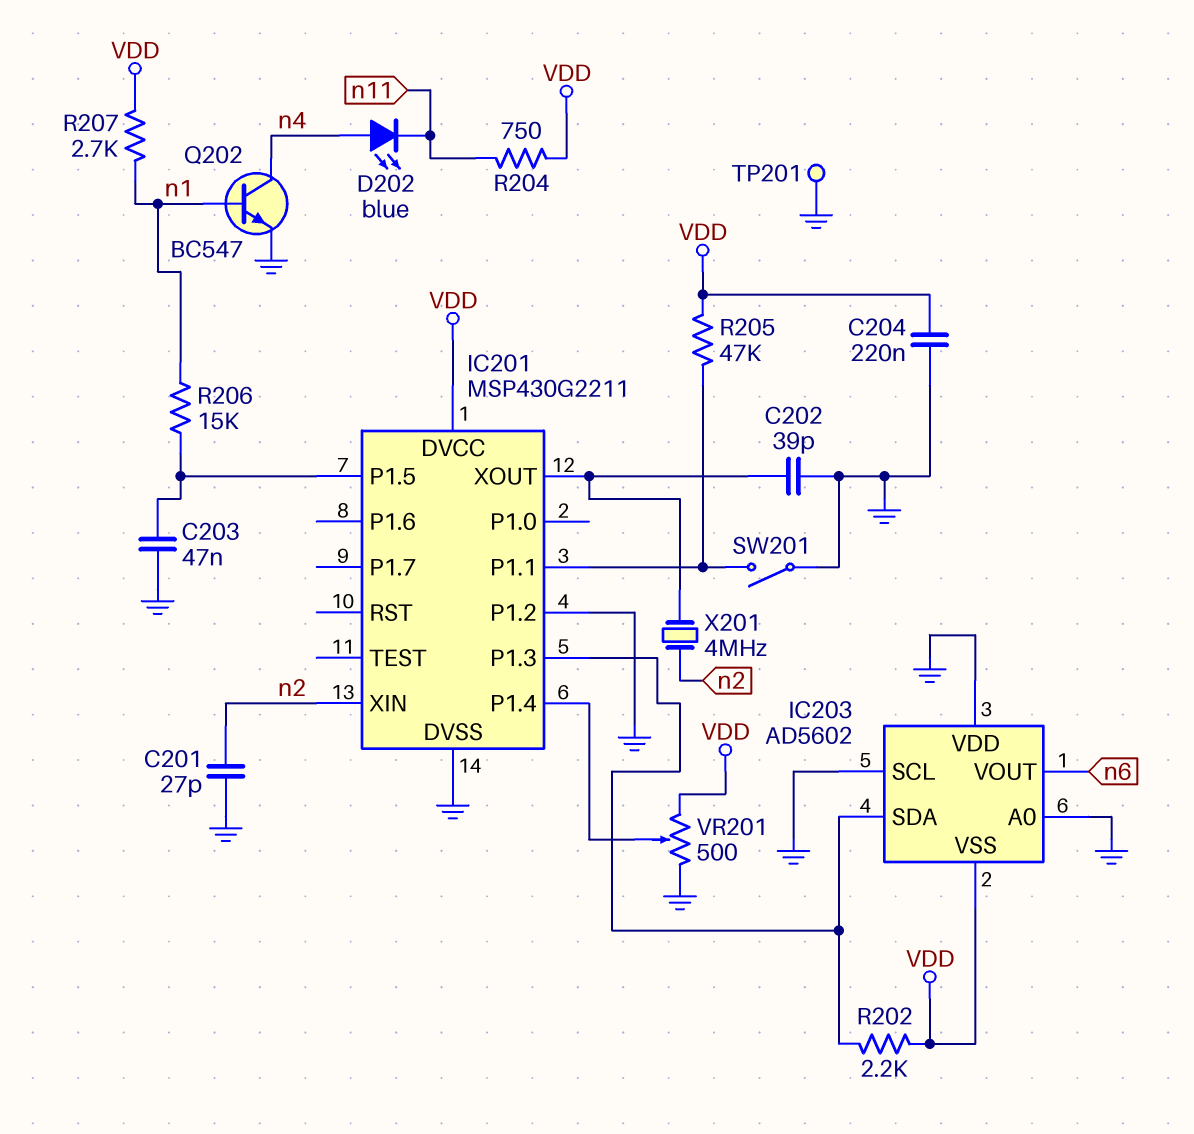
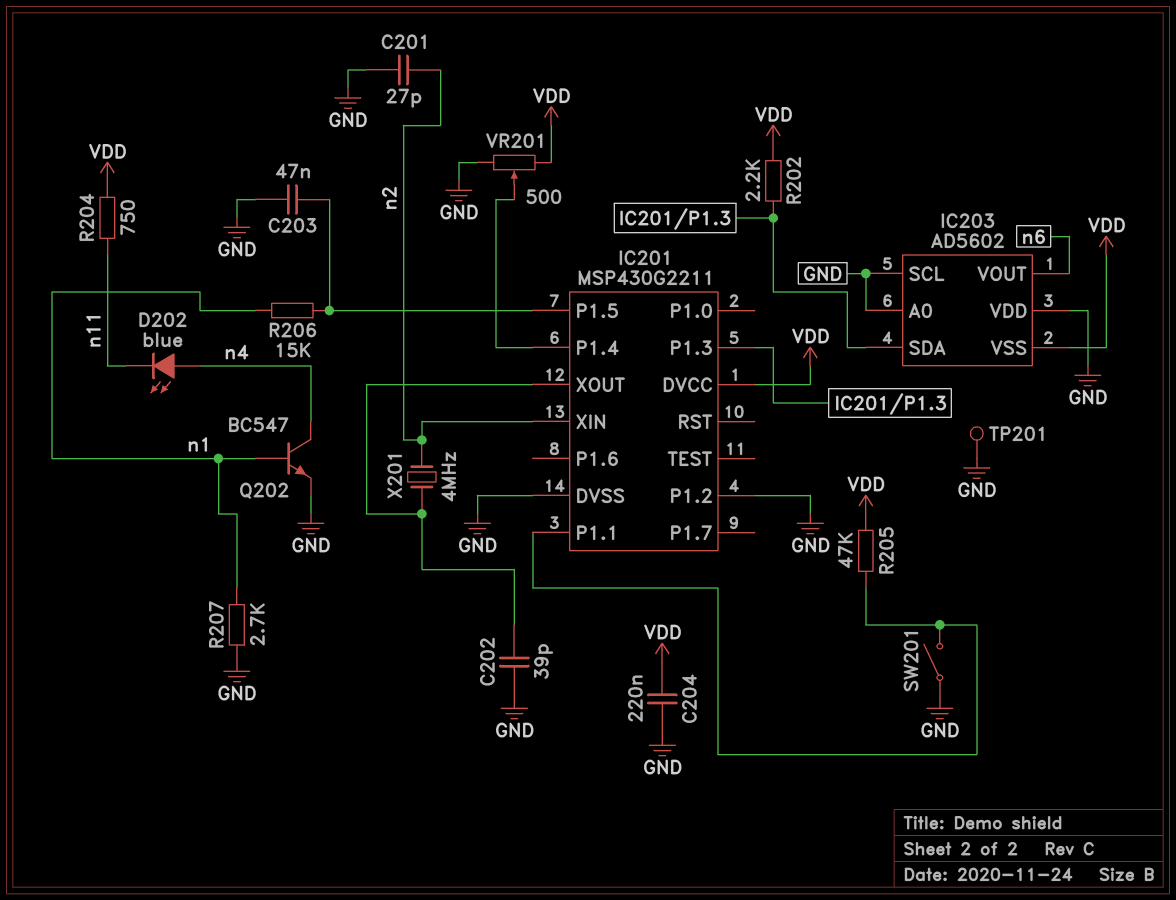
R207: 2.7k (VDD, n1) -> 2.7k (GND, n1)

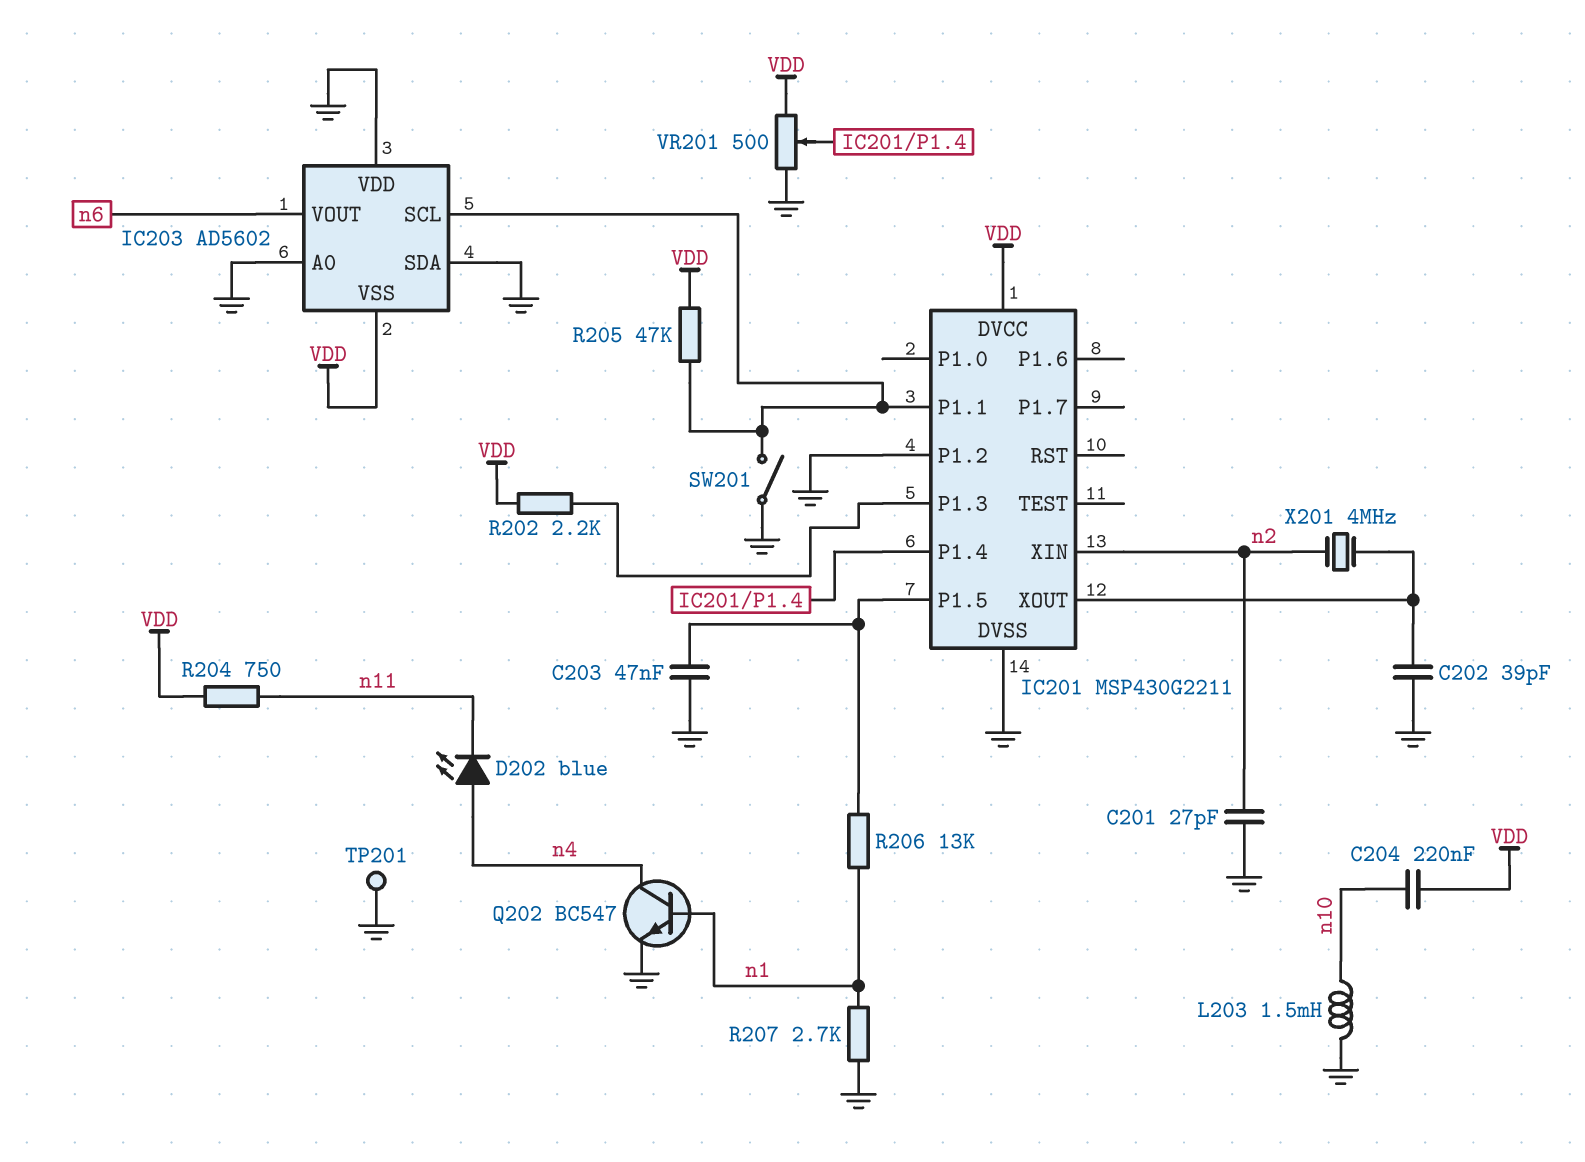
C204: 220nF (GND, VDD) -> 220nF (VDD, n10)
IC203 pin SCL: GND -> IC201/P1.1
IC203 pin SDA: IC201/P1.3 -> GND
L203: none -> 1.5mH (GND, n10)
R206: 15k (IC201/P1.5, n1) -> 13k (IC201/P1.5, n1)

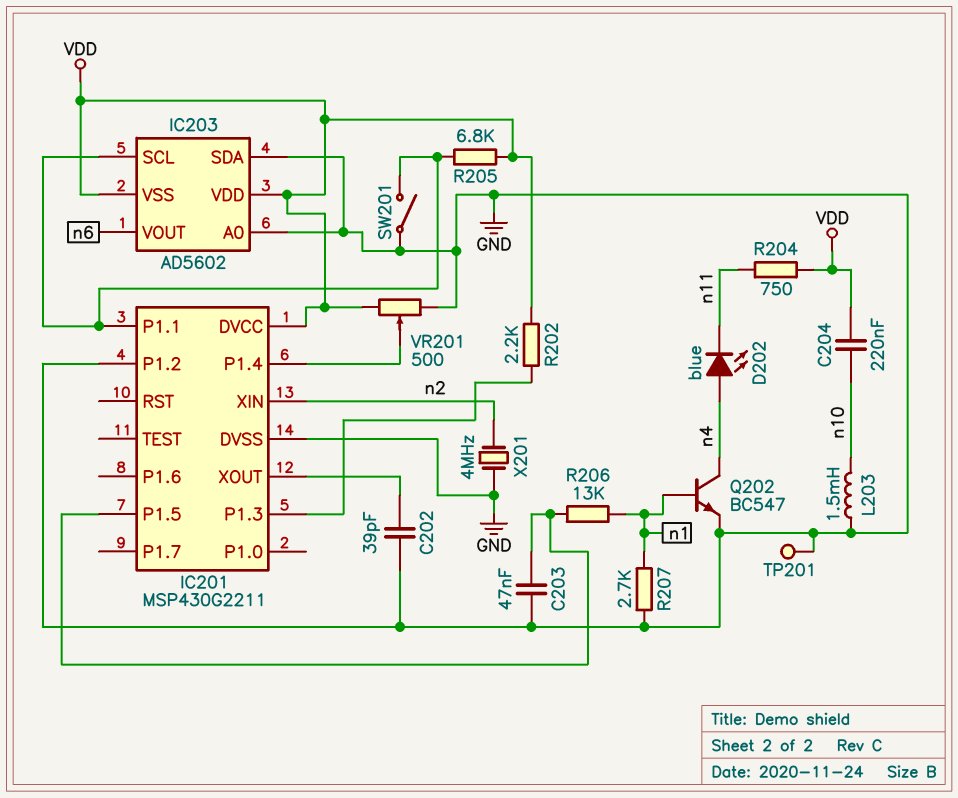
C201: 27pF (GND, n2) -> none
IC203 pin VDD: GND -> VDD
R205: 47k (IC201/P1.1, VDD) -> 6.8k (IC201/P1.1, VDD)
X201: 4MHz (IC201/XOUT, n2) -> 4MHz (GND, n2)

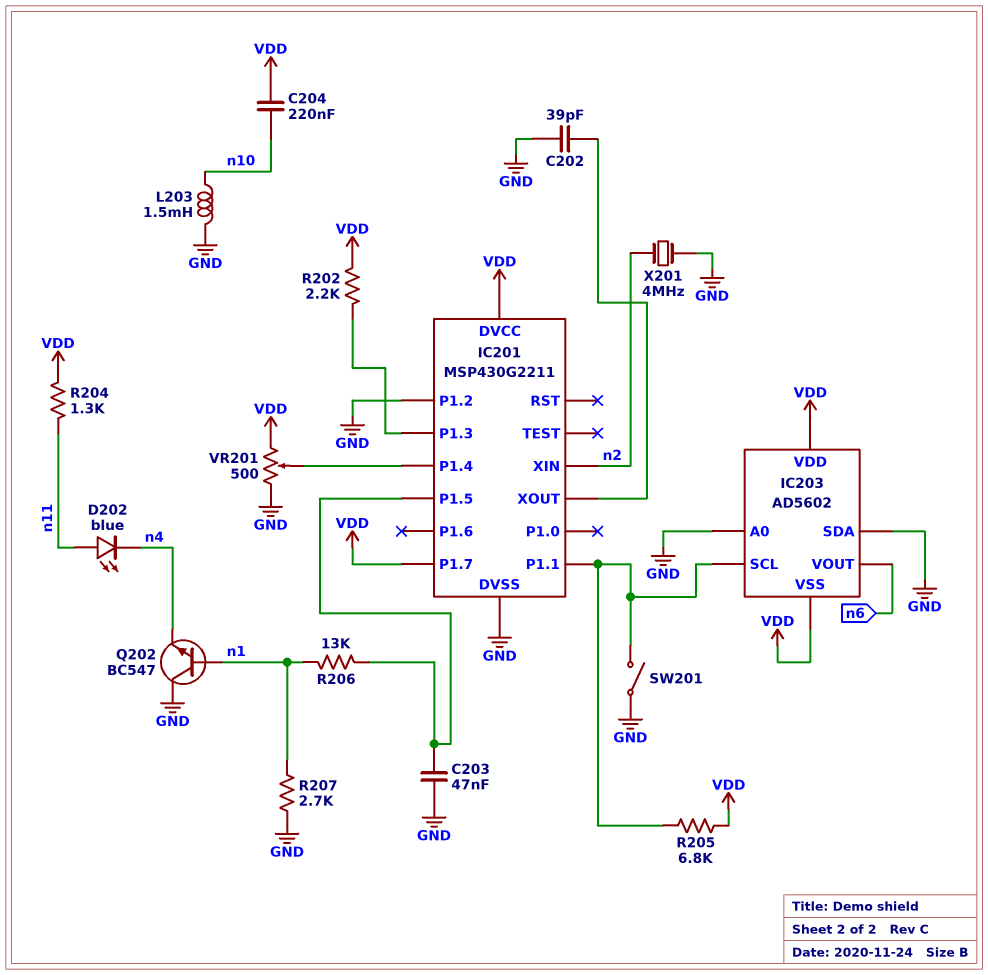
D202: LED blue (A n4, K n11) -> LED blue (A n11, K n4)
IC201 pin P1.7: none -> VDD
Q202: NPN BC547 (B n1, C n4, E GND) -> NPN BC547 (B n1, C GND, E n4)
R204: 750 (VDD, n11) -> 1.3k (VDD, n11)
TP201: test point (GND) -> none

